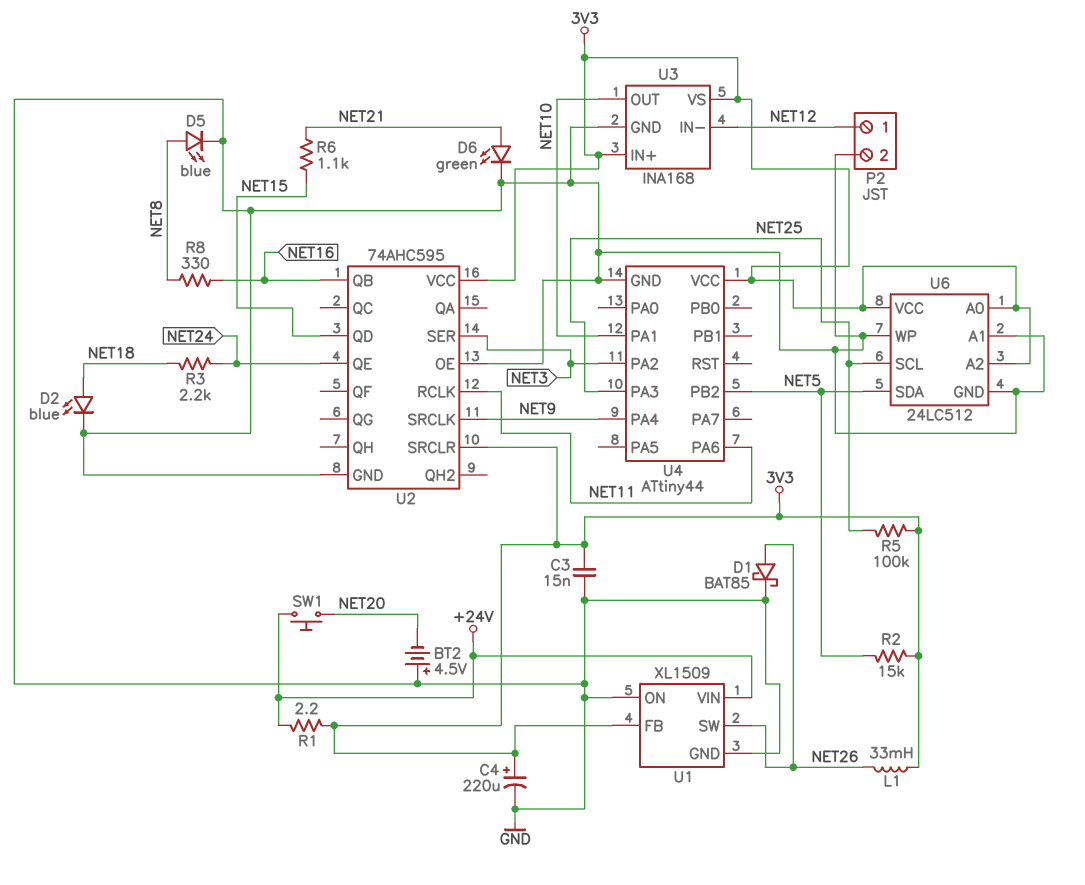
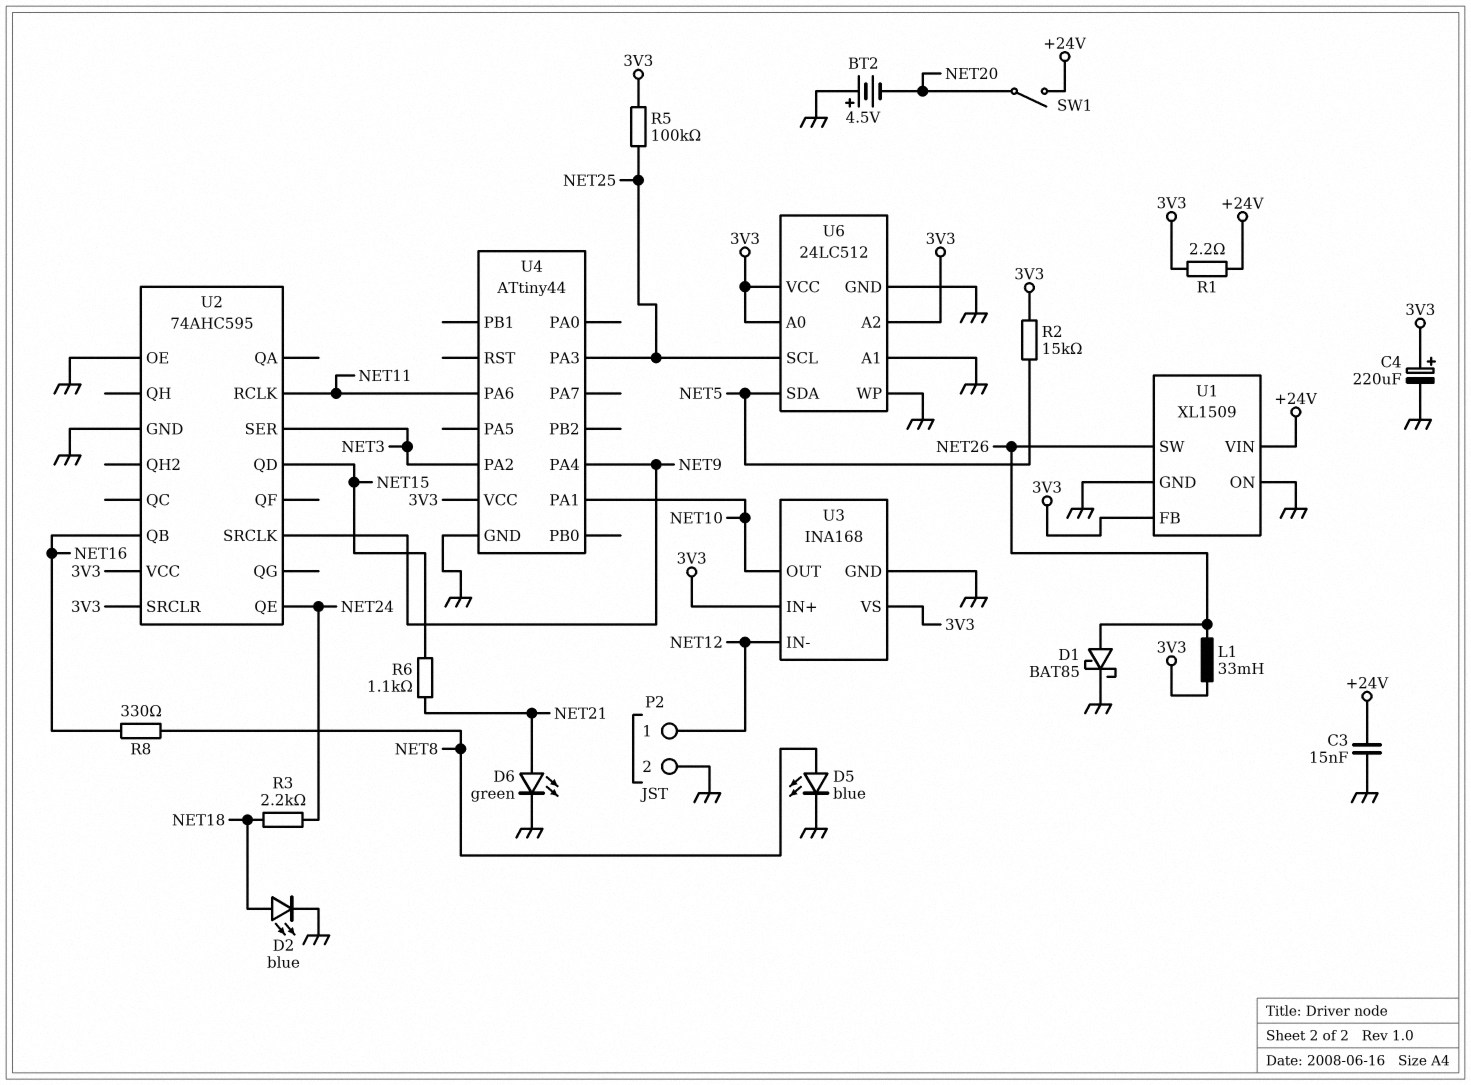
C3: 15nF (3V3, GND) -> 15nF (+24V, GND)
SW1: button (+24V, NET20) -> switch (+24V, NET20)
U4 pin PB2: NET5 -> none

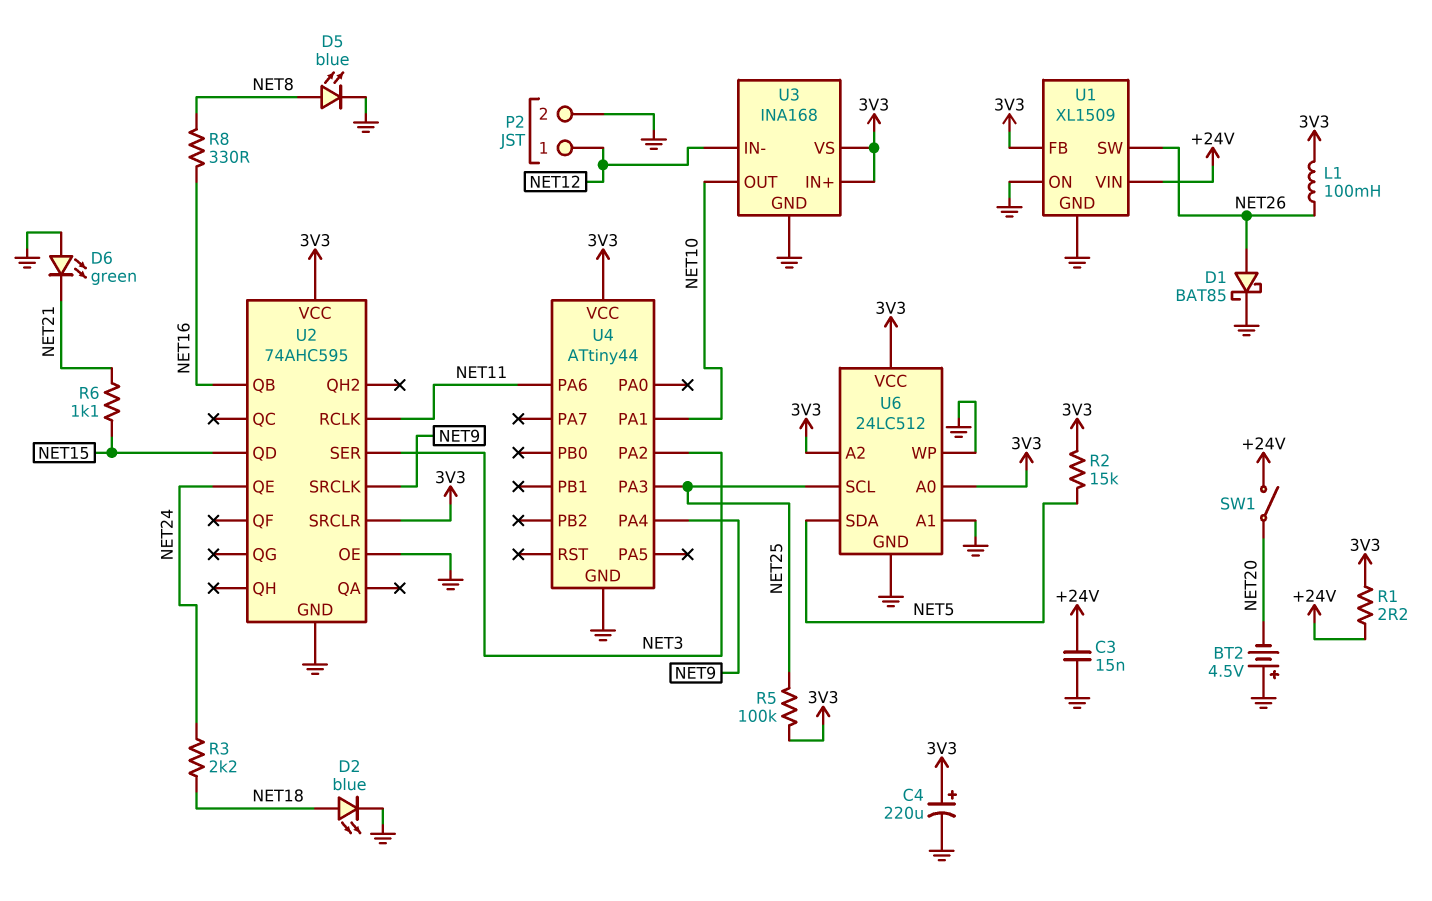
D6: LED green (A NET21, K GND) -> LED green (A GND, K NET21)
L1: 33mH (3V3, NET26) -> 100mH (3V3, NET26)

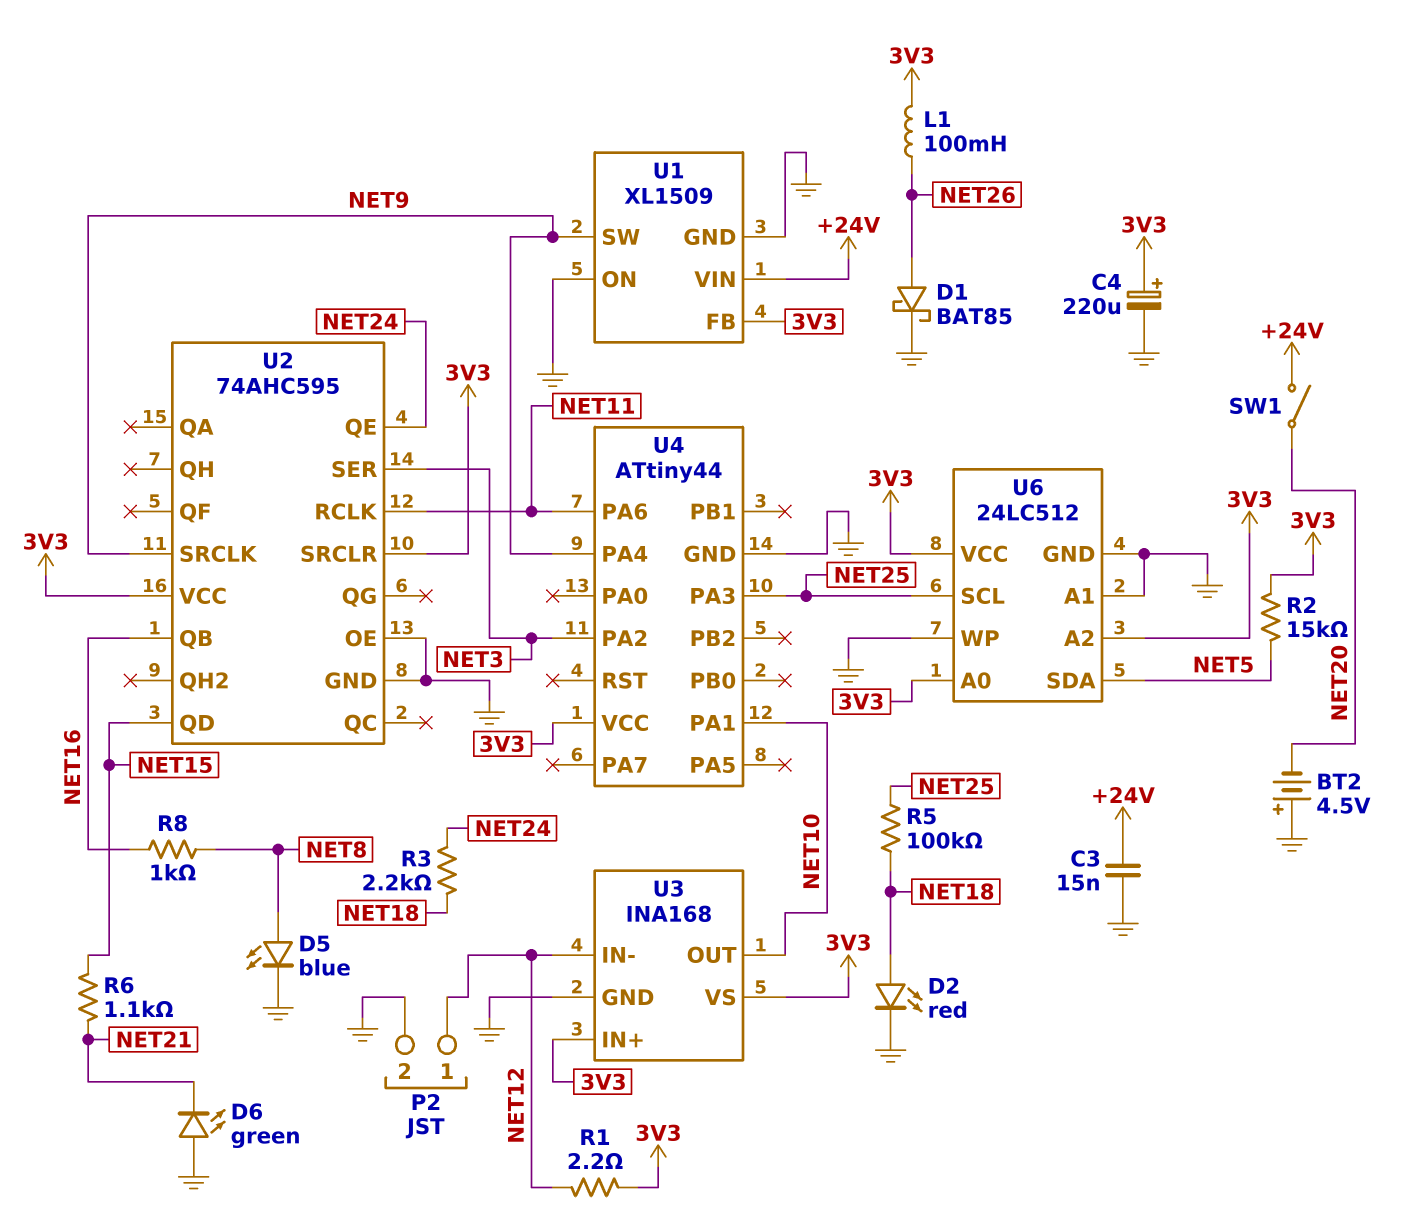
D2: LED blue (A NET18, K GND) -> LED red (A NET18, K GND)
R1: 2.2 (+24V, 3V3) -> 2.2 (3V3, NET12)
R5: 100k (3V3, NET25) -> 100k (NET18, NET25)
R8: 330 (NET8, NET16) -> 1k (NET8, NET16)
U1 pin SW: NET26 -> NET9

